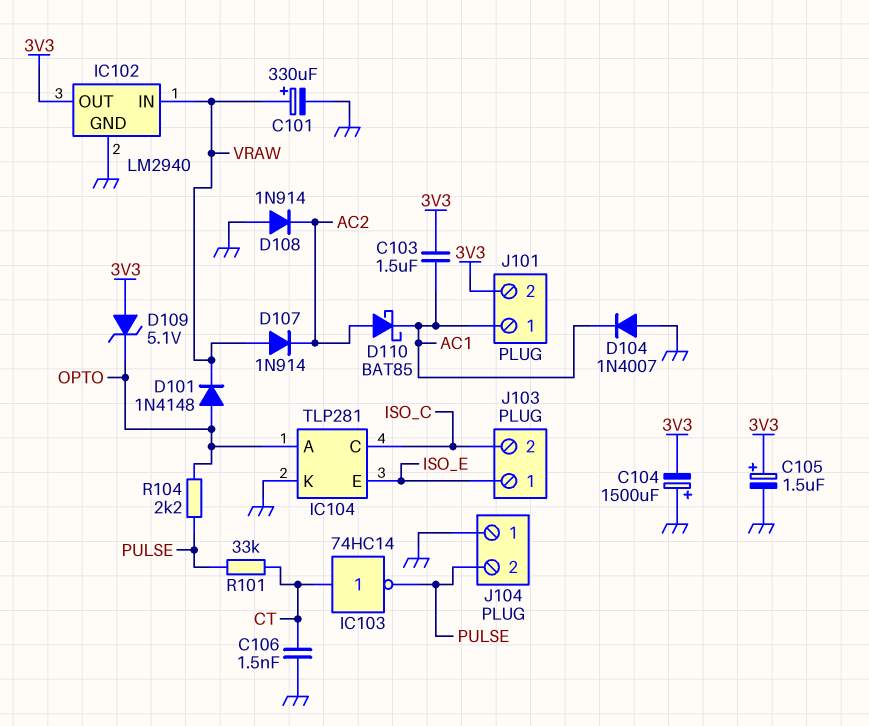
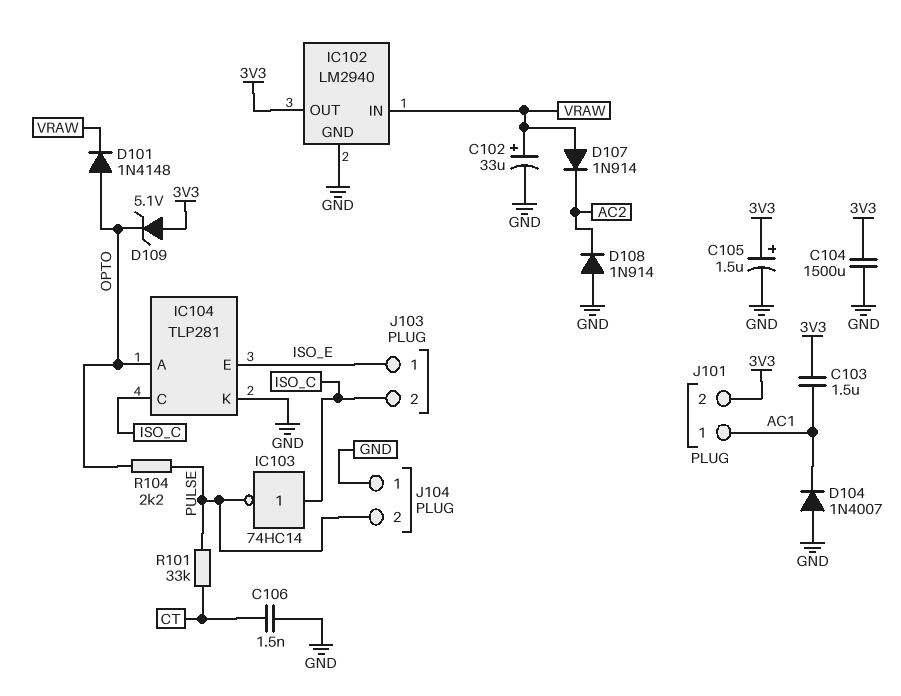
C101: 330uF (plus VRAW, minus GND) -> none
C102: none -> 33uF (plus VRAW, minus GND)
C104: 1500uF (plus GND, minus 3V3) -> 1500uF (3V3, GND)
D110: schottky BAT85 (A AC2, K AC1) -> none
IC103: NOT 74HC14 (in CT, out PULSE) -> NOT 74HC14 (in ISO_C, out PULSE)

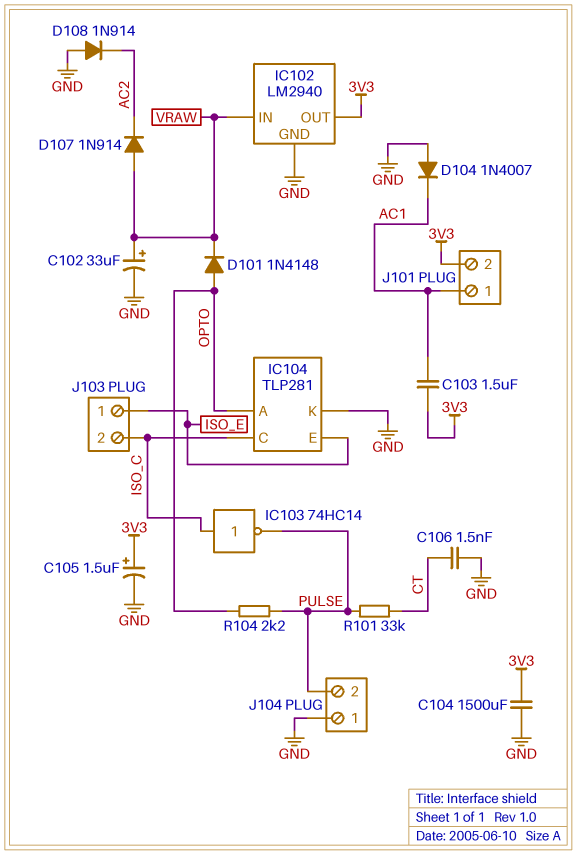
D109: zener 5.1V (A 3V3, K OPTO) -> none

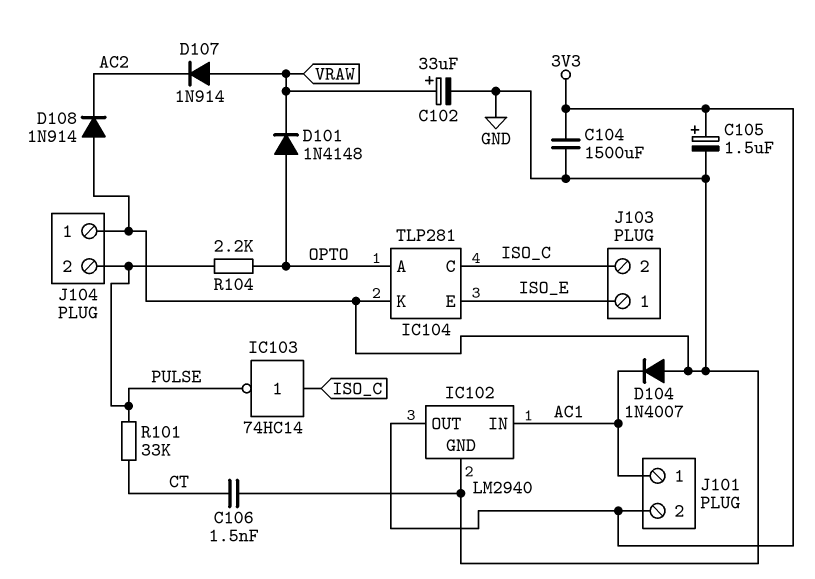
C103: 1.5uF (3V3, AC1) -> none
IC102 pin IN: VRAW -> AC1

